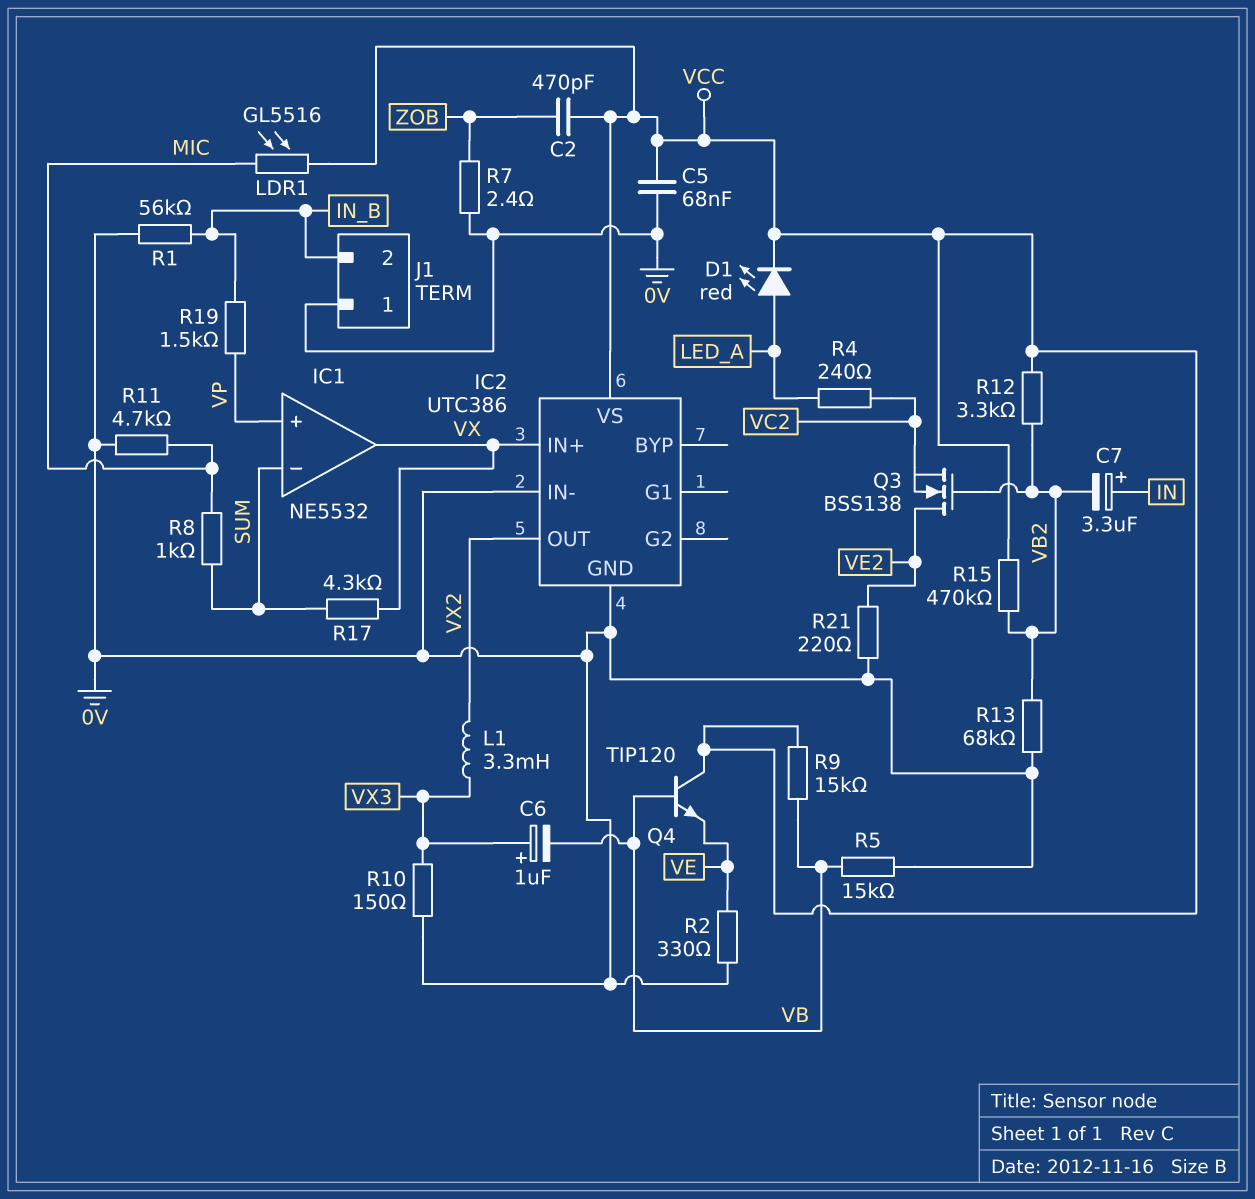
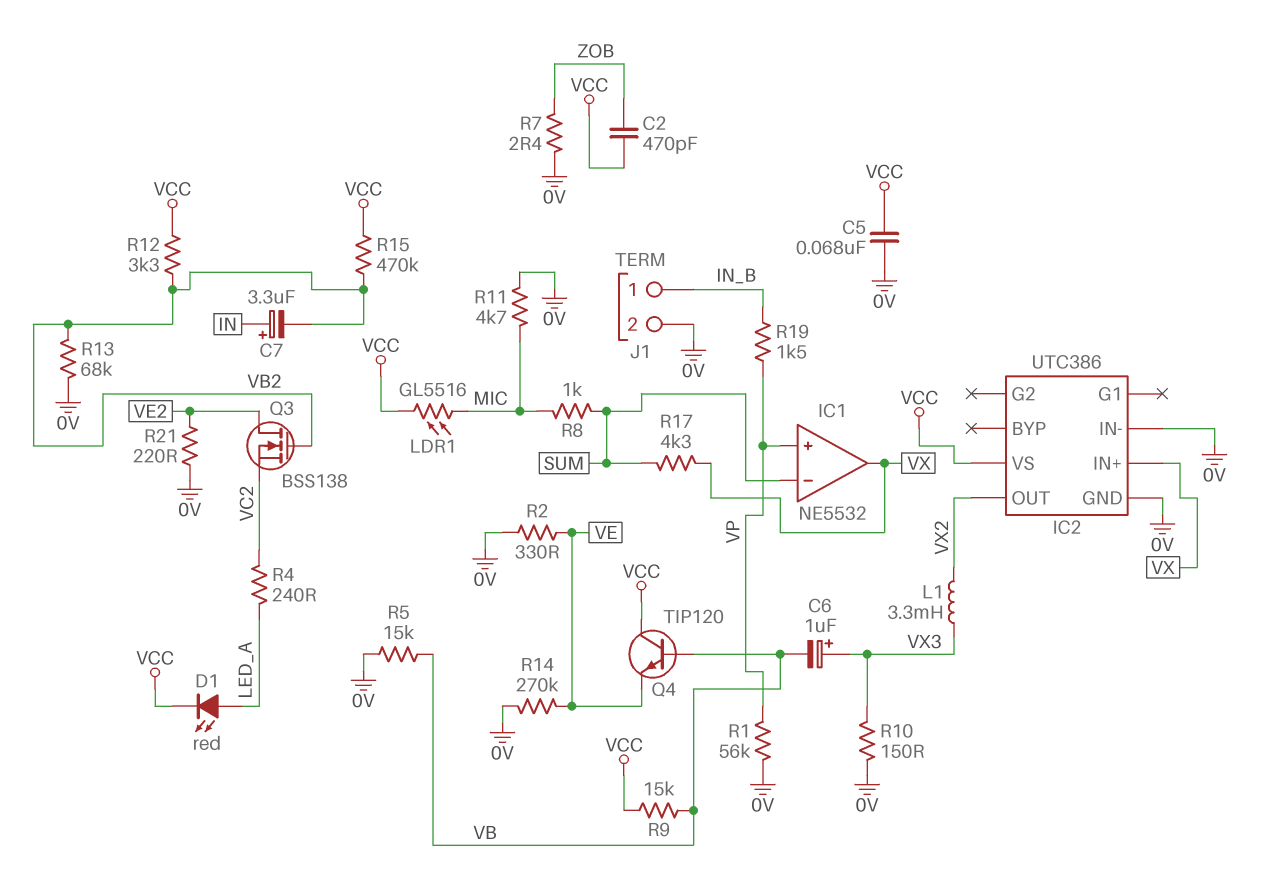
J1 pin 1: 0V -> IN_B
J1 pin 2: IN_B -> 0V
R1: 56k (0V, IN_B) -> 56k (0V, VP)
R14: none -> 270k (0V, VE)

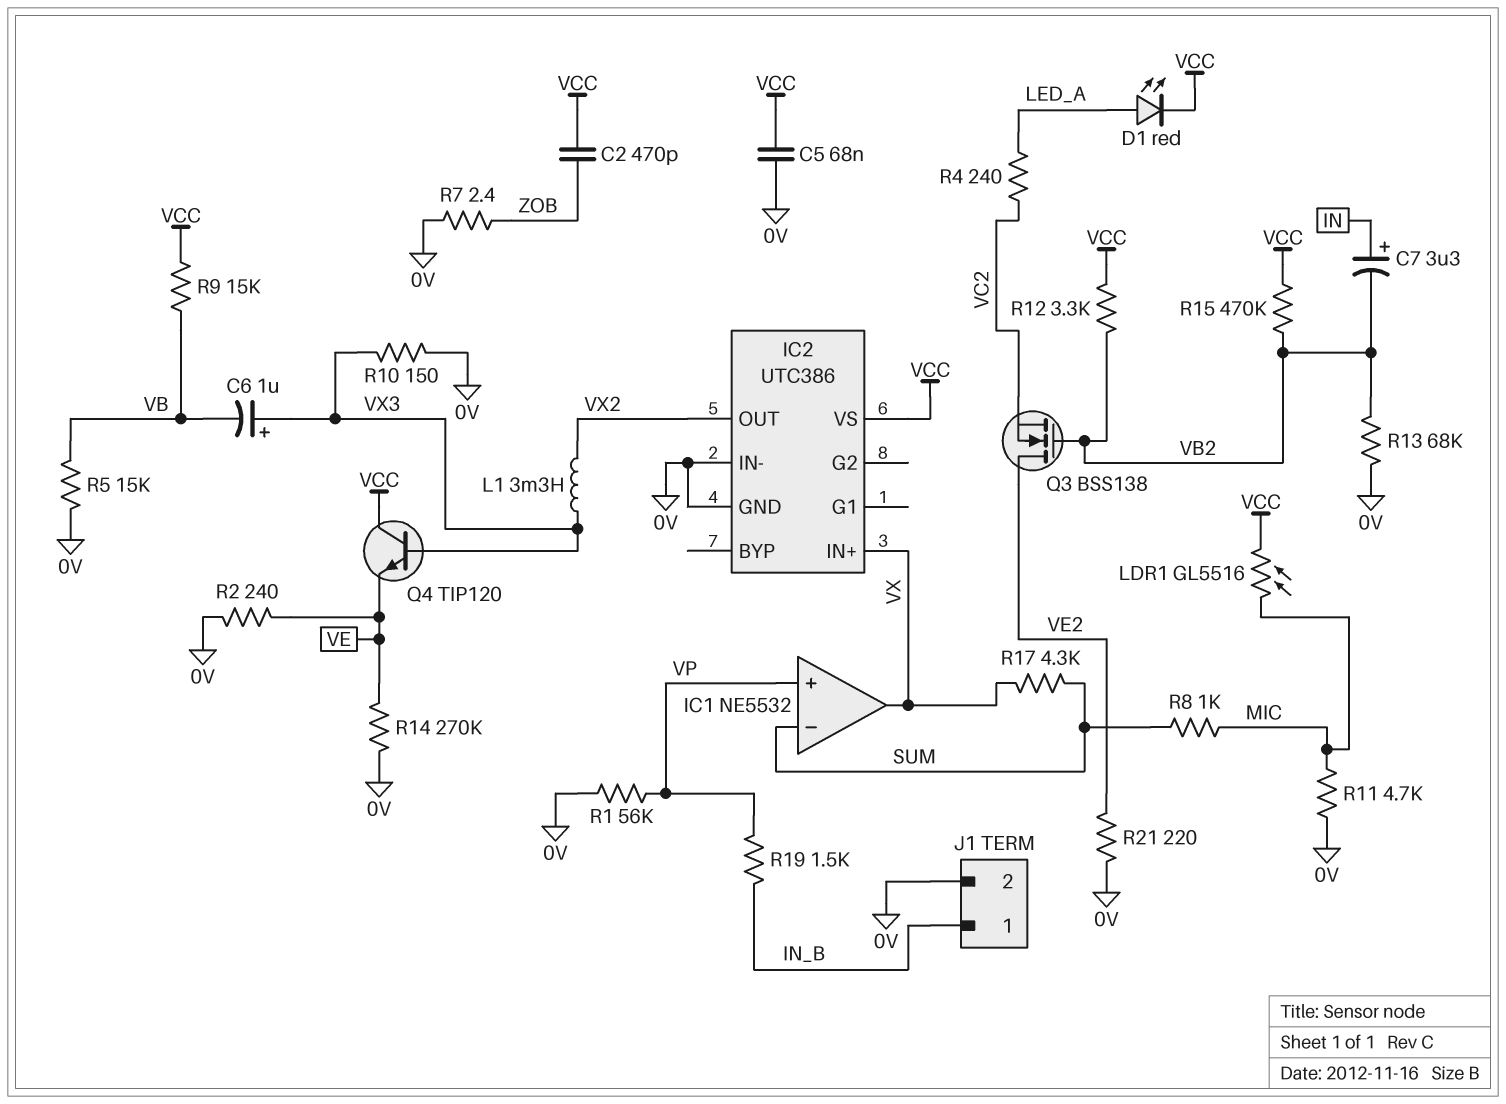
Q4: NPN TIP120 (B VB, C VCC, E VE) -> NPN TIP120 (B VX3, C VCC, E VE)
R2: 330 (0V, VE) -> 240 (0V, VE)

